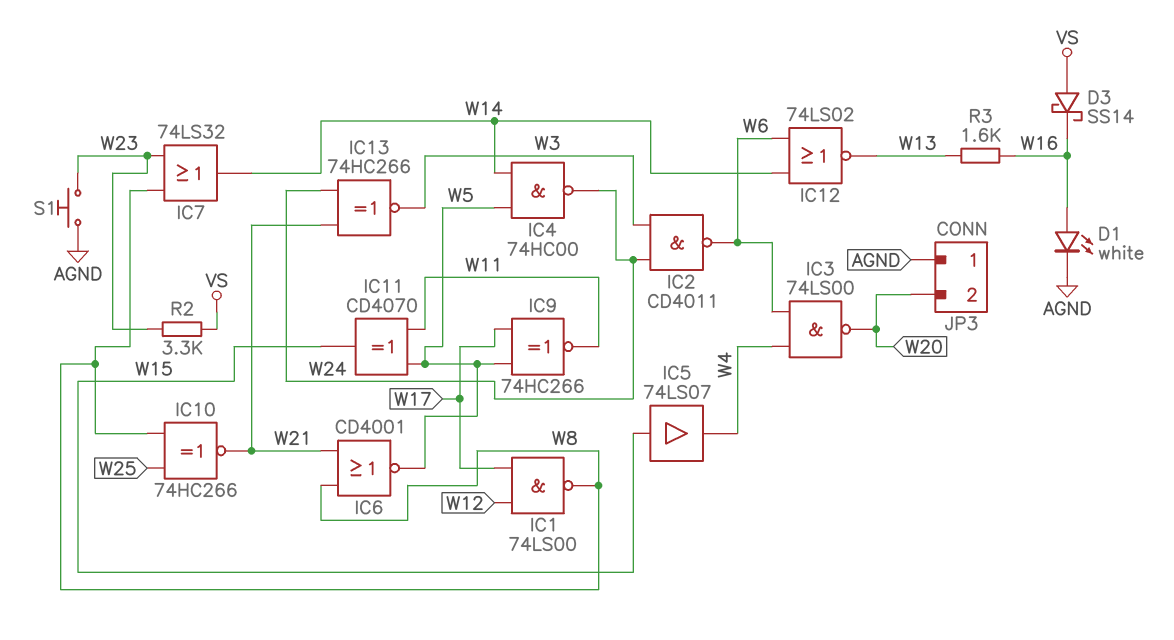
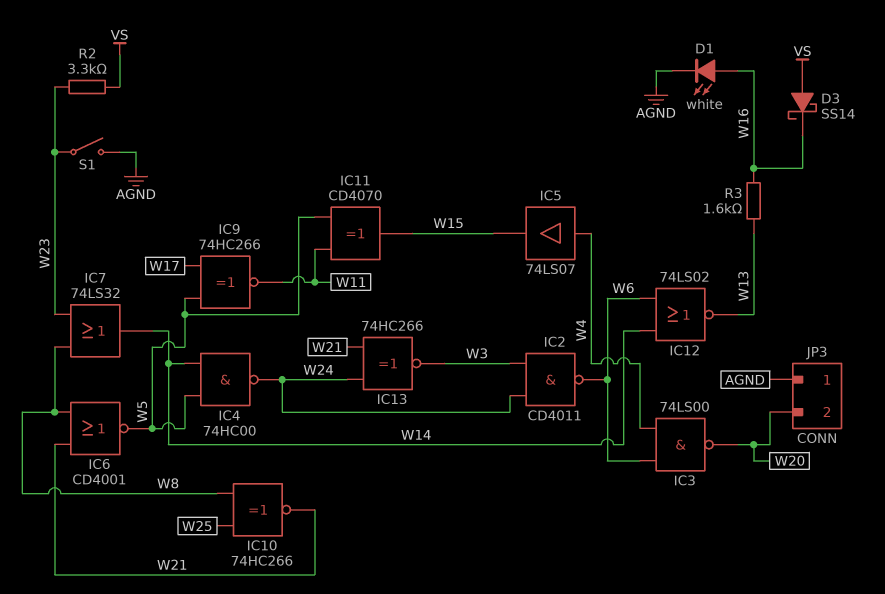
IC1: NAND 74LS00 (in W12, in W17, out W8) -> none
IC5: buffer 74LS07 (in W15, out W4) -> buffer 74LS07 (in W4, out W15)
S1: button (AGND, W23) -> switch (AGND, W23)

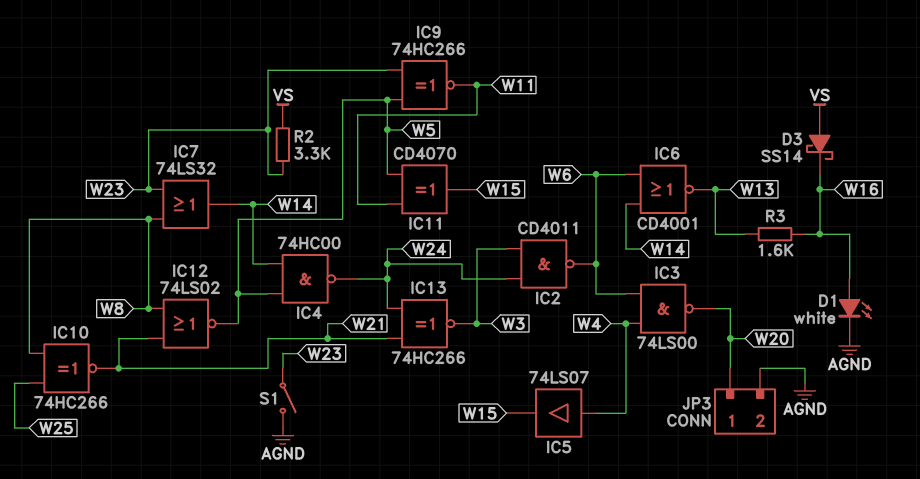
IC6: NOR CD4001 (in W8, in W21, out W5) -> NOR CD4001 (in W6, in W14, out W13)
IC9: XNOR 74HC266 (in W5, in W17, out W11) -> XNOR 74HC266 (in W5, in W23, out W11)
IC12: NOR 74LS02 (in W6, in W14, out W13) -> NOR 74LS02 (in W8, in W21, out W5)
JP3 pin 1: AGND -> W20
JP3 pin 2: W20 -> AGND

